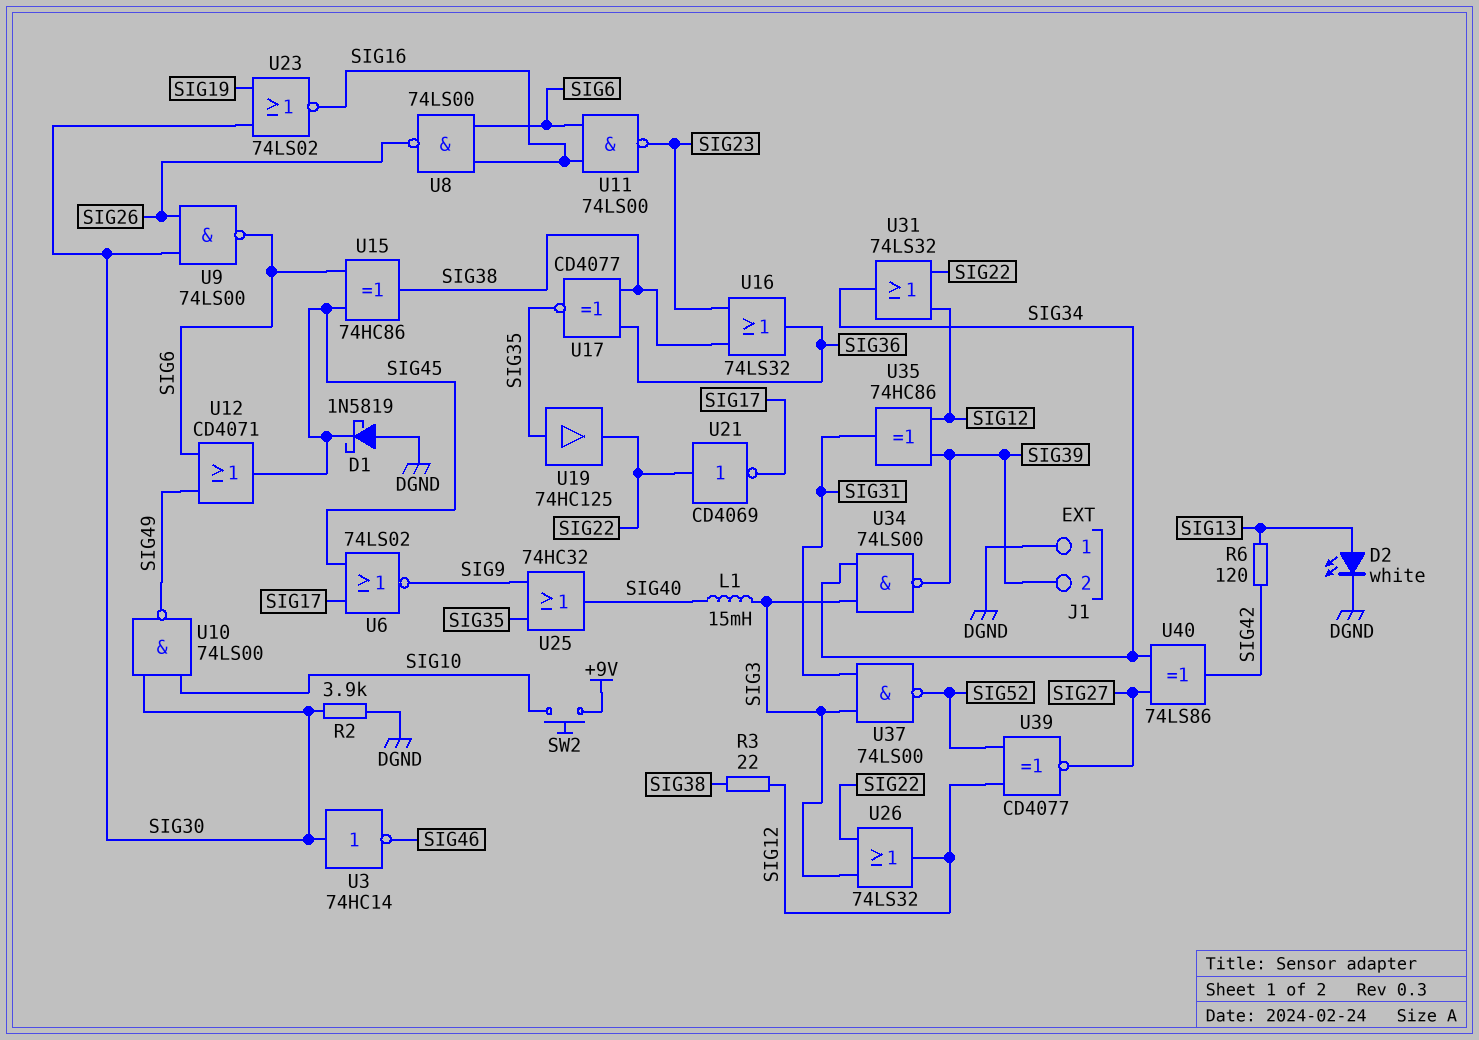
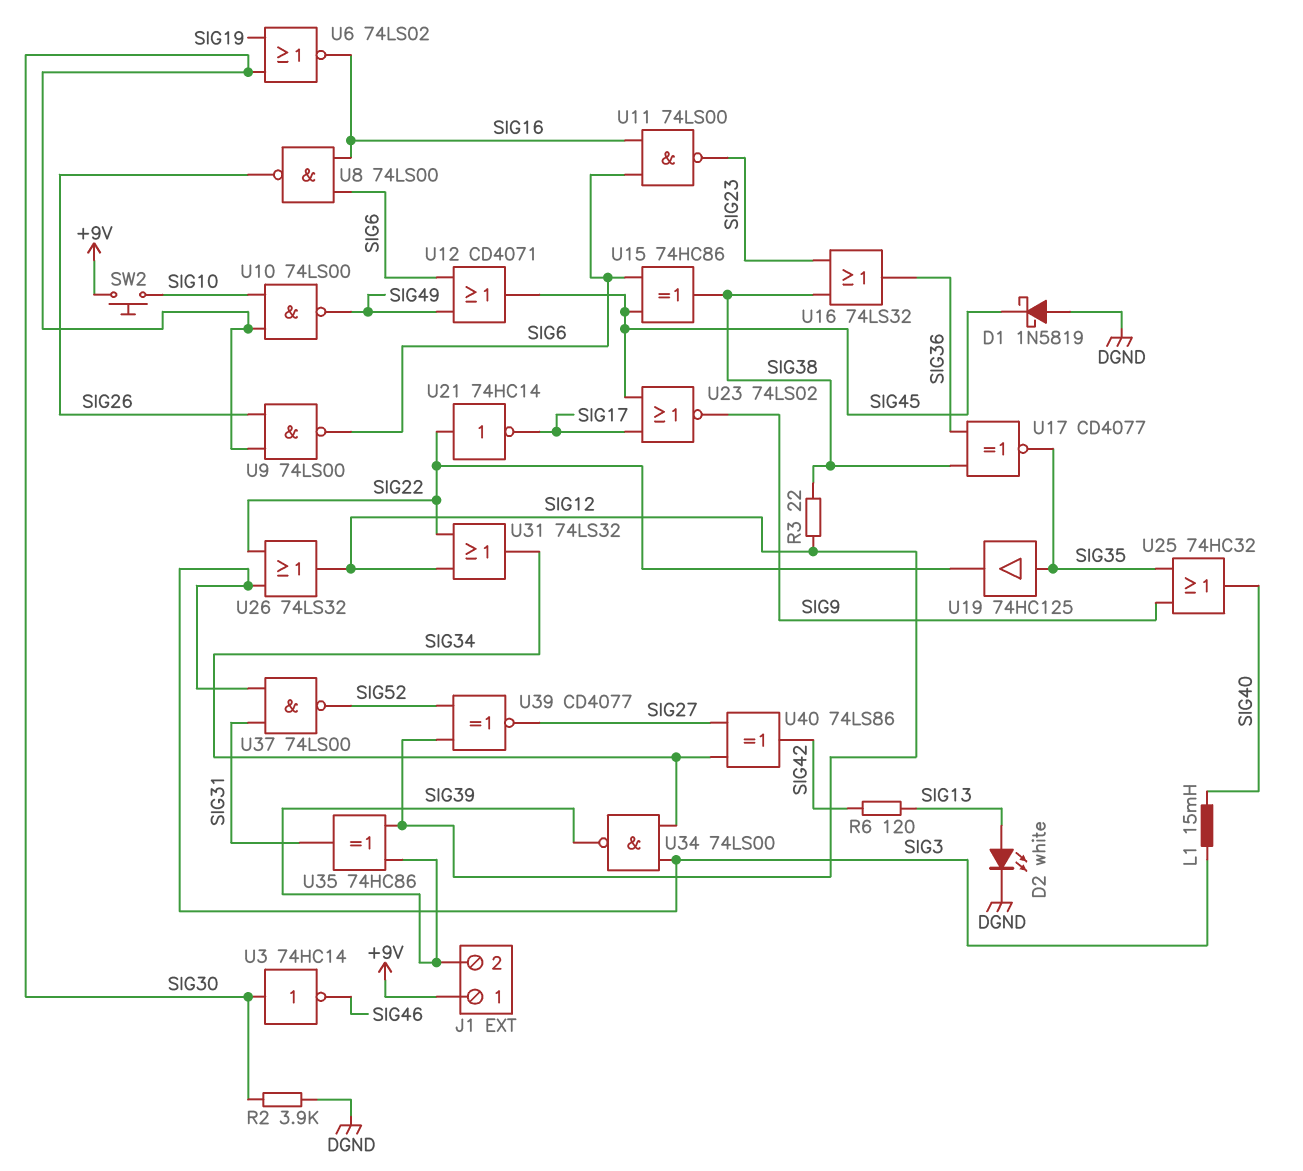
J1 pin 1: DGND -> +9V
U6: NOR 74LS02 (in SIG17, in SIG45, out SIG9) -> NOR 74LS02 (in SIG19, in SIG30, out SIG16)
U21: NOT CD4069 (in SIG22, out SIG17) -> NOT 74HC14 (in SIG22, out SIG17)
U23: NOR 74LS02 (in SIG19, in SIG30, out SIG16) -> NOR 74LS02 (in SIG17, in SIG45, out SIG9)

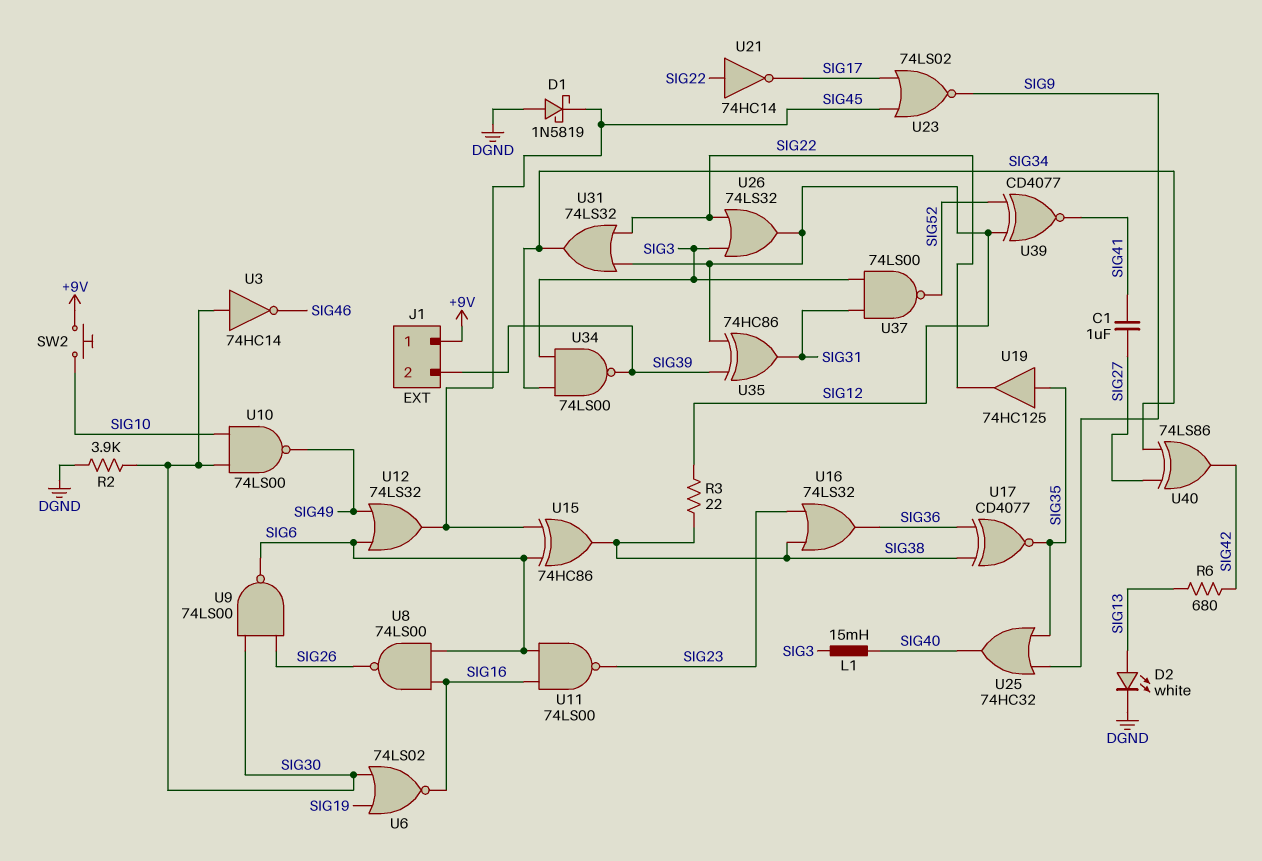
C1: none -> 1uF (SIG27, SIG41)
R6: 120 (SIG13, SIG42) -> 680 (SIG13, SIG42)
U12: OR CD4071 (in SIG6, in SIG49, out SIG45) -> OR 74LS32 (in SIG6, in SIG49, out SIG45)
U39: XNOR CD4077 (in SIG12, in SIG52, out SIG27) -> XNOR CD4077 (in SIG12, in SIG52, out SIG41)

